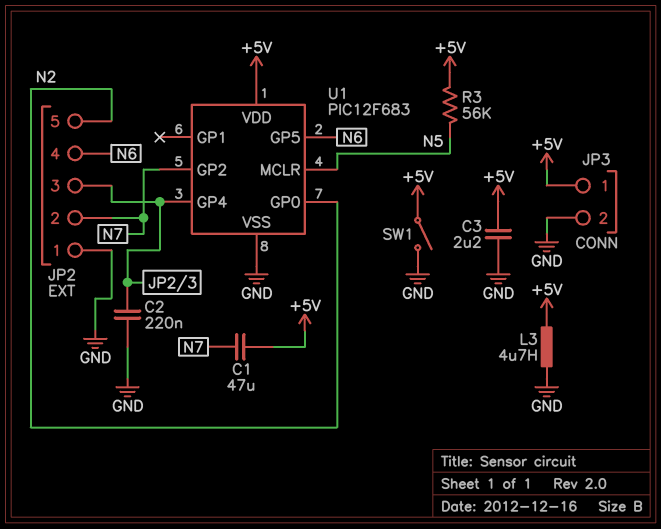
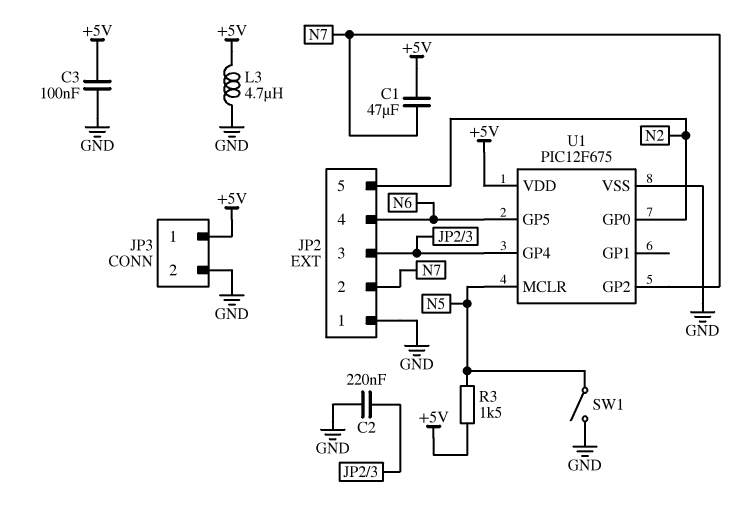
C3: 2.2uF (+5V, GND) -> 100nF (+5V, GND)
R3: 56k (+5V, N5) -> 1.5k (+5V, N5)
SW1: switch (+5V, GND) -> switch (GND, N5)
U1: PIC12F683 -> PIC12F675

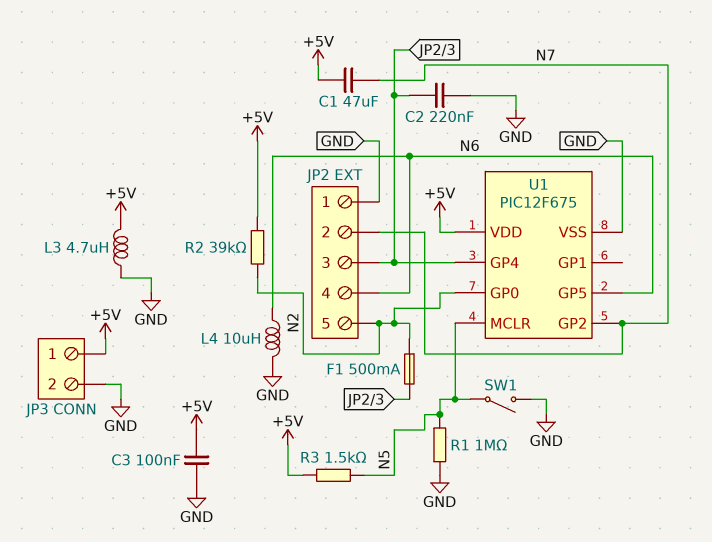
F1: none -> 500mA (JP2/3, N2)
L4: none -> 10uH (GND, N6)
R1: none -> 1M (GND, N5)
R2: none -> 39k (+5V, N2)

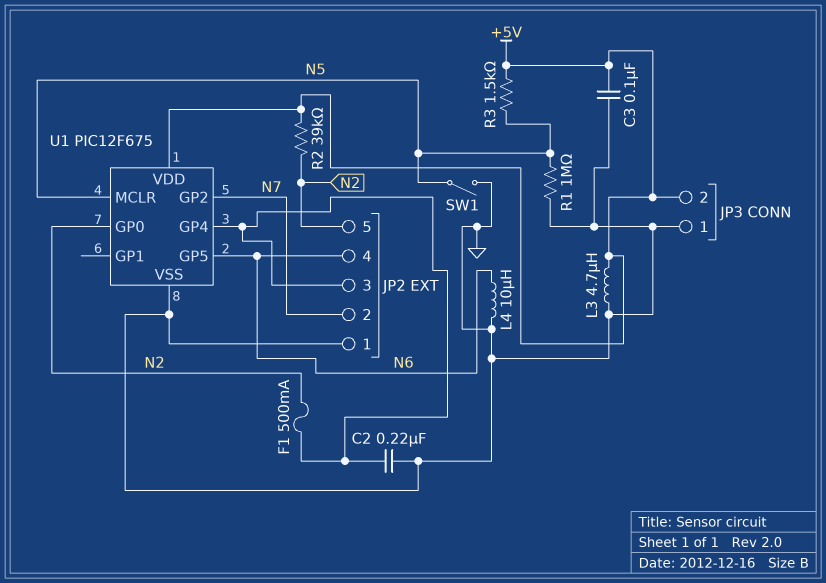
C1: 47uF (+5V, N7) -> none
JP3 pin 1: +5V -> GND
JP3 pin 2: GND -> +5V

